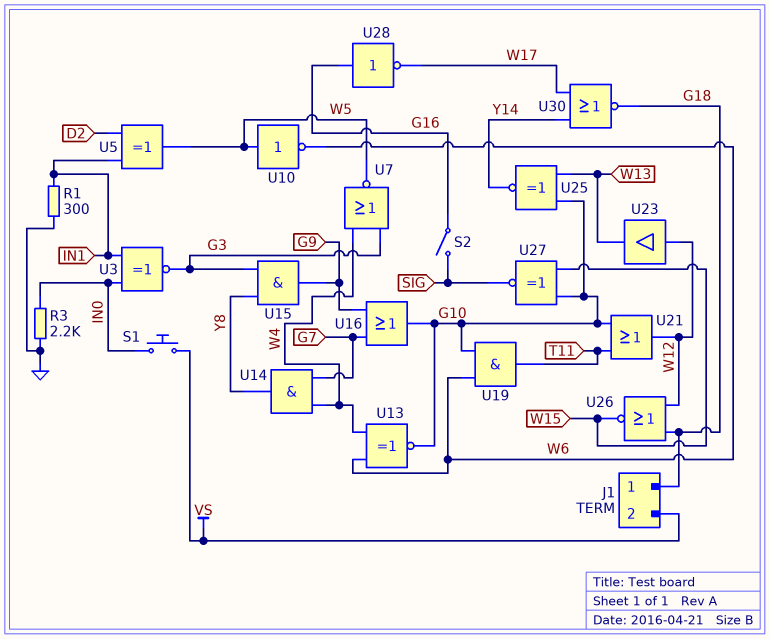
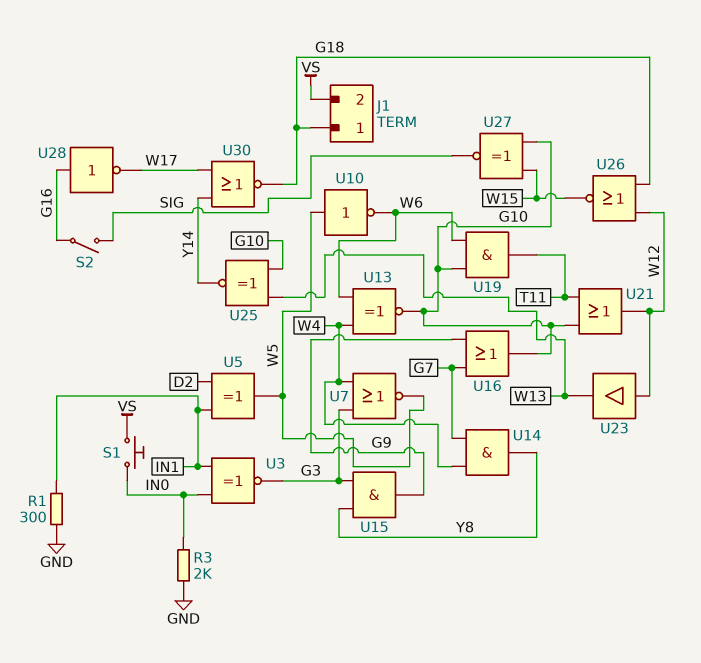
R3: 2.2k (GND, IN0) -> 2k (GND, IN0)

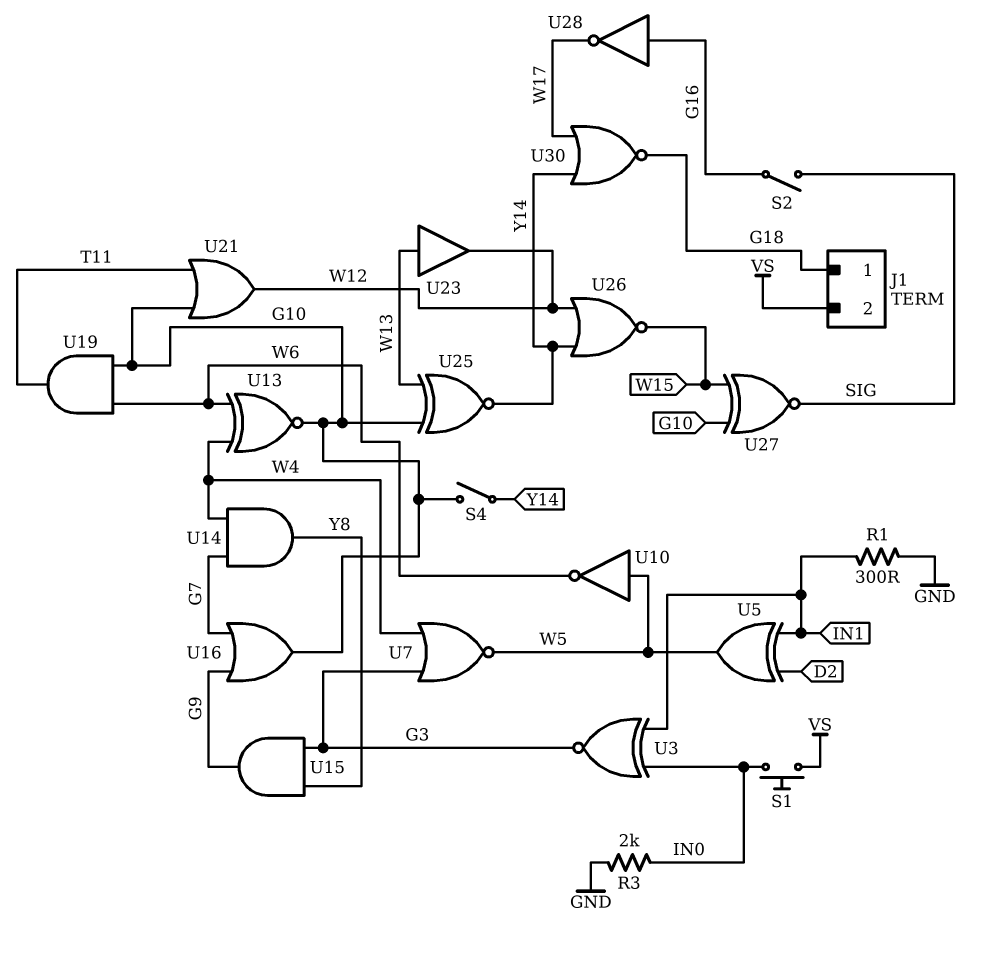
S4: none -> switch (G10, Y14)
U23: buffer (in W12, out W13) -> buffer (in W13, out W12)
U26: NOR (in G18, in W12, out W15) -> NOR (in W12, in Y14, out W15)

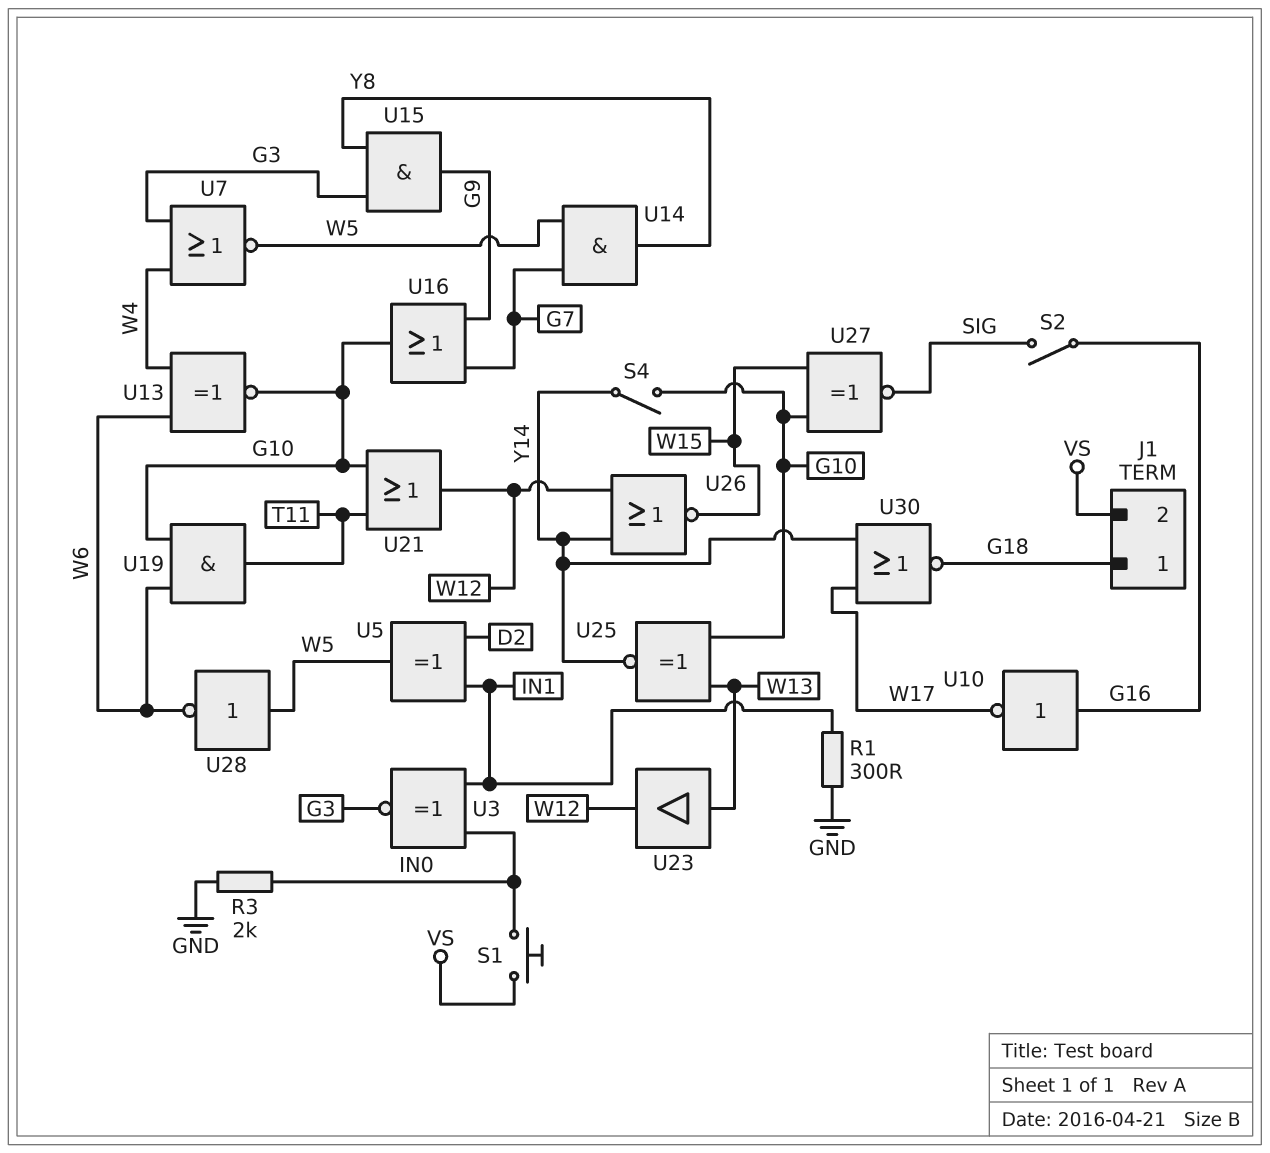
U10: NOT (in W5, out W6) -> NOT (in G16, out W17)
U14: AND (in G7, in W4, out Y8) -> AND (in G7, in W5, out Y8)
U28: NOT (in G16, out W17) -> NOT (in W5, out W6)

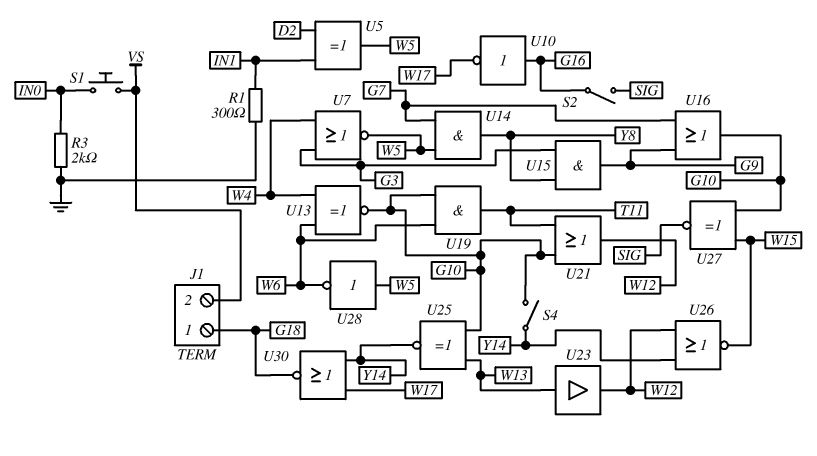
U3: XNOR (in IN0, in IN1, out G3) -> none

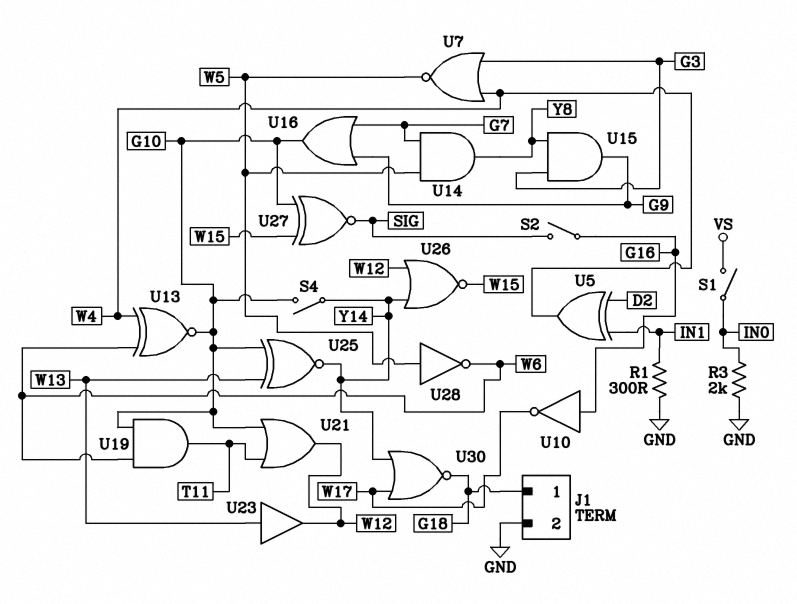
J1 pin 2: VS -> GND
S1: button (IN0, VS) -> switch (IN0, VS)
U5: XOR (in D2, in IN1, out W5) -> XOR (in D2, in IN1, out W4)

